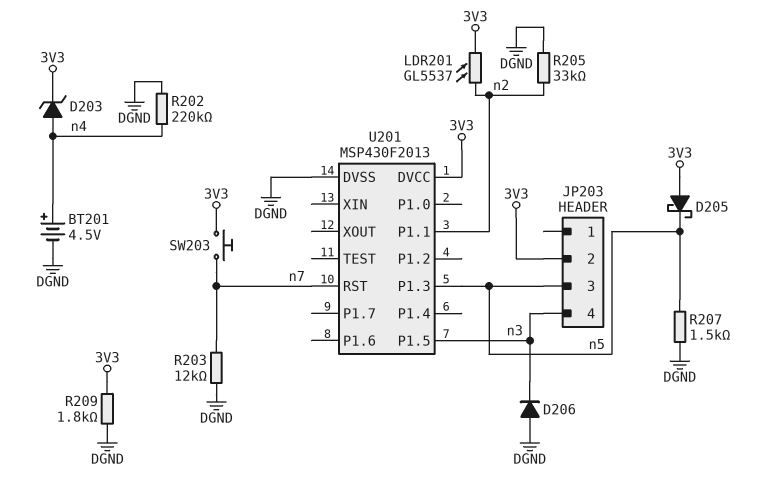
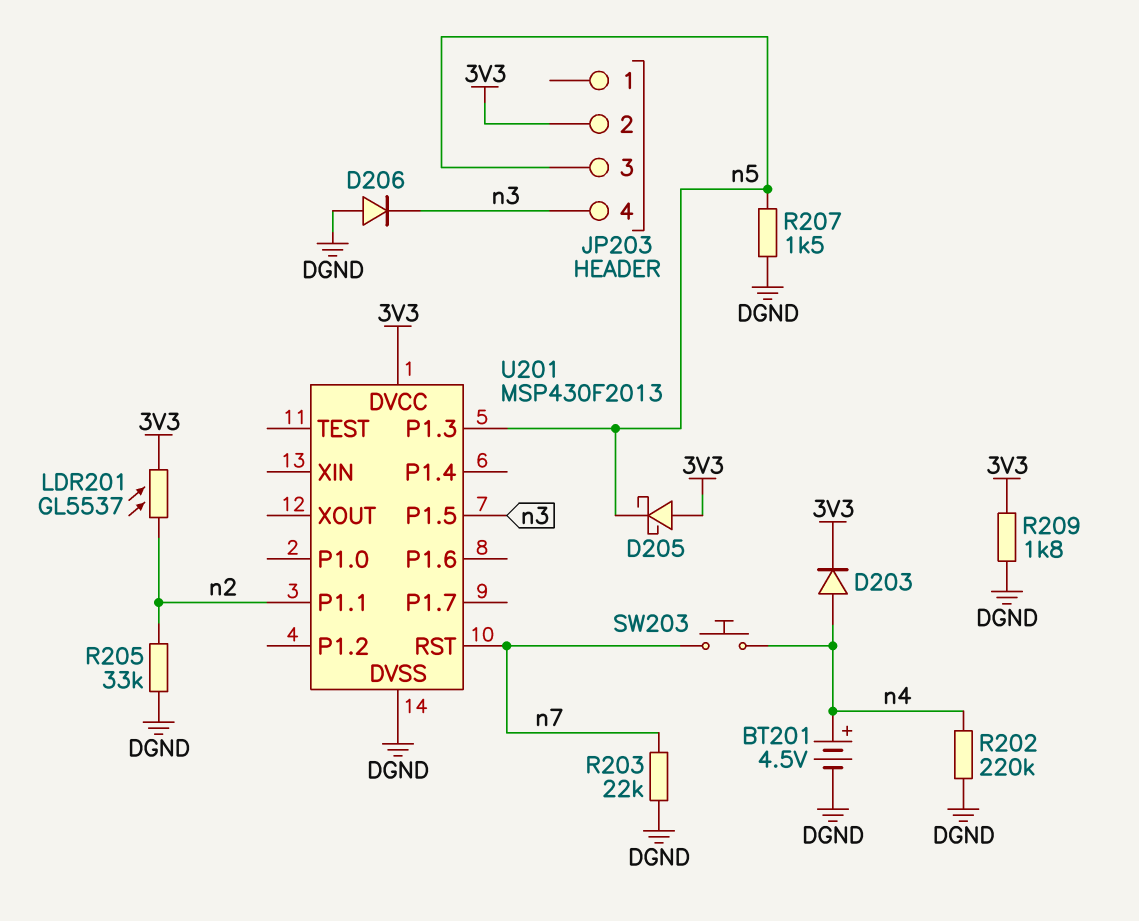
D203: zener (A n4, K 3V3) -> diode (A n4, K 3V3)
R203: 12k (DGND, n7) -> 22k (DGND, n7)
SW203: button (3V3, n7) -> button (n4, n7)

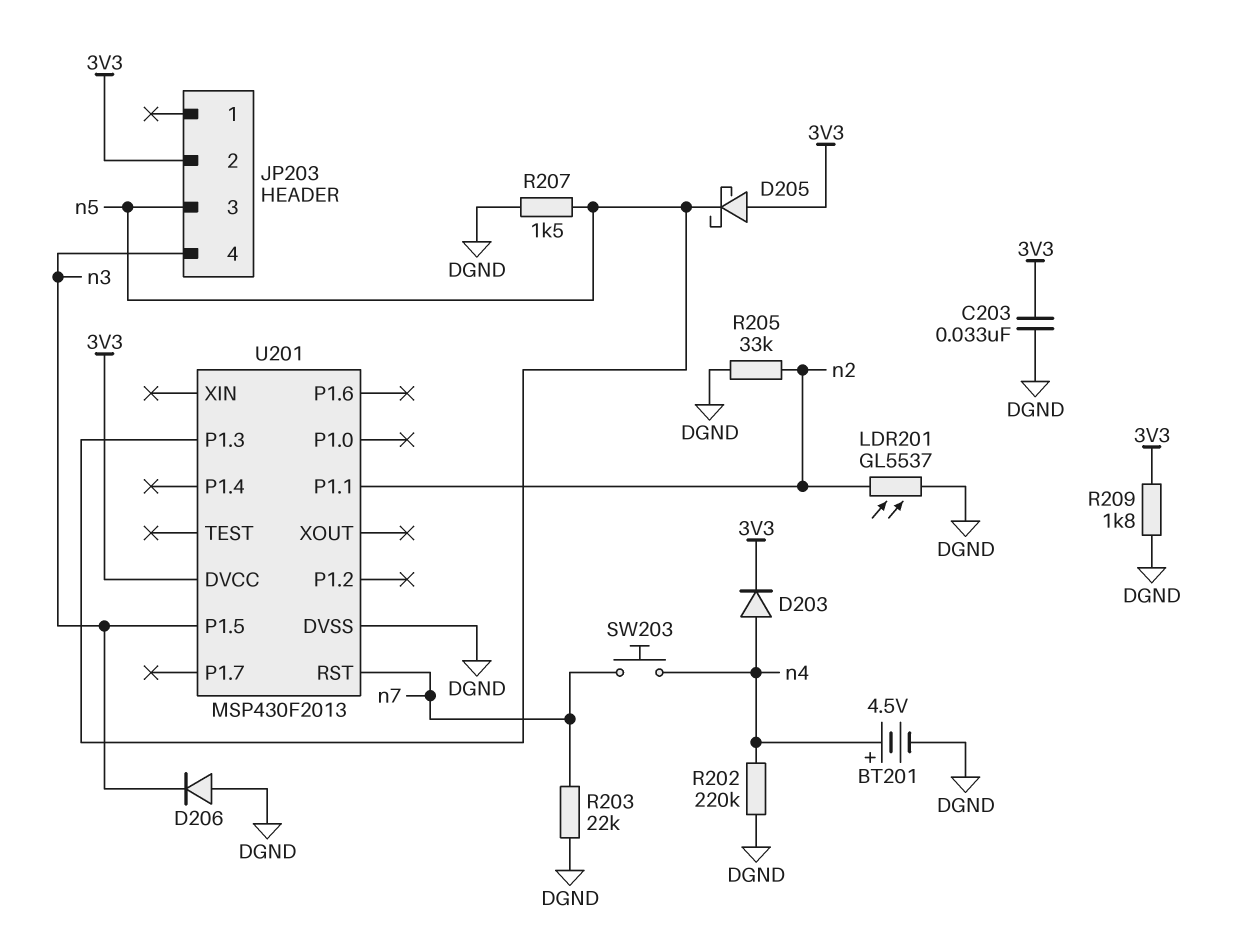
C203: none -> 33nF (3V3, DGND)
LDR201: GL5537 (3V3, n2) -> GL5537 (DGND, n2)

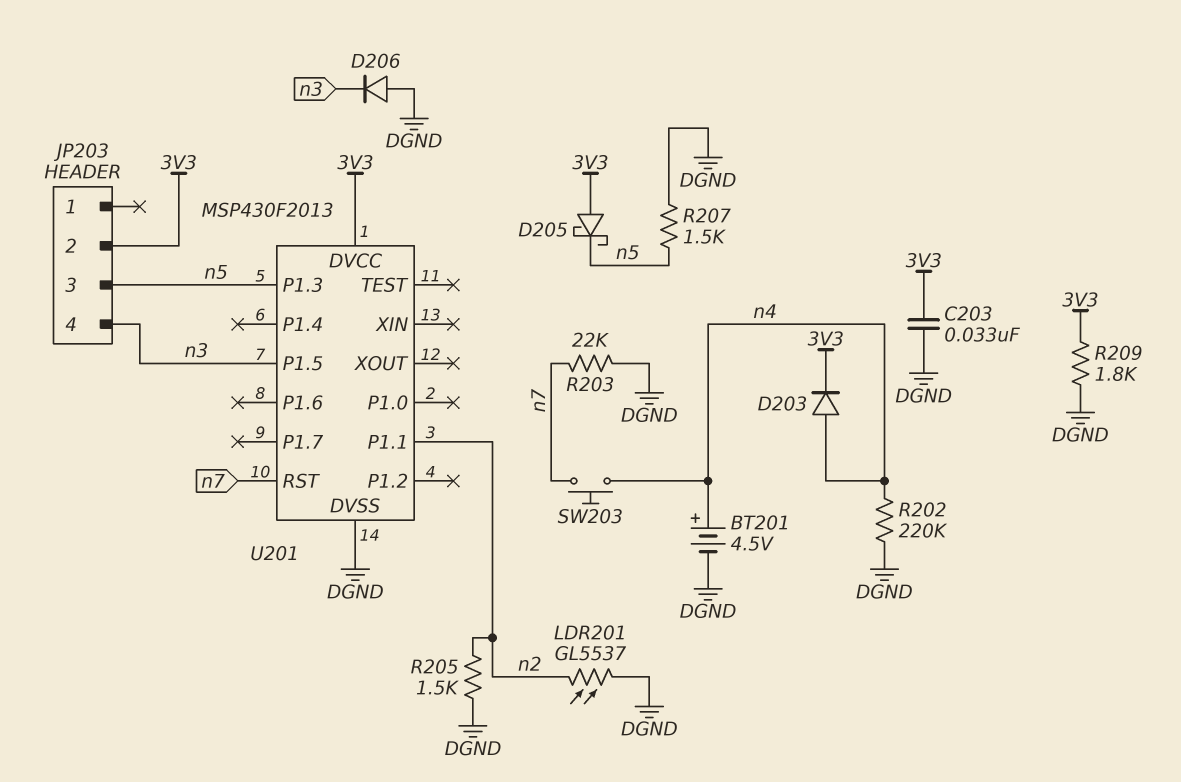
R205: 33k (DGND, n2) -> 1.5k (DGND, n2)

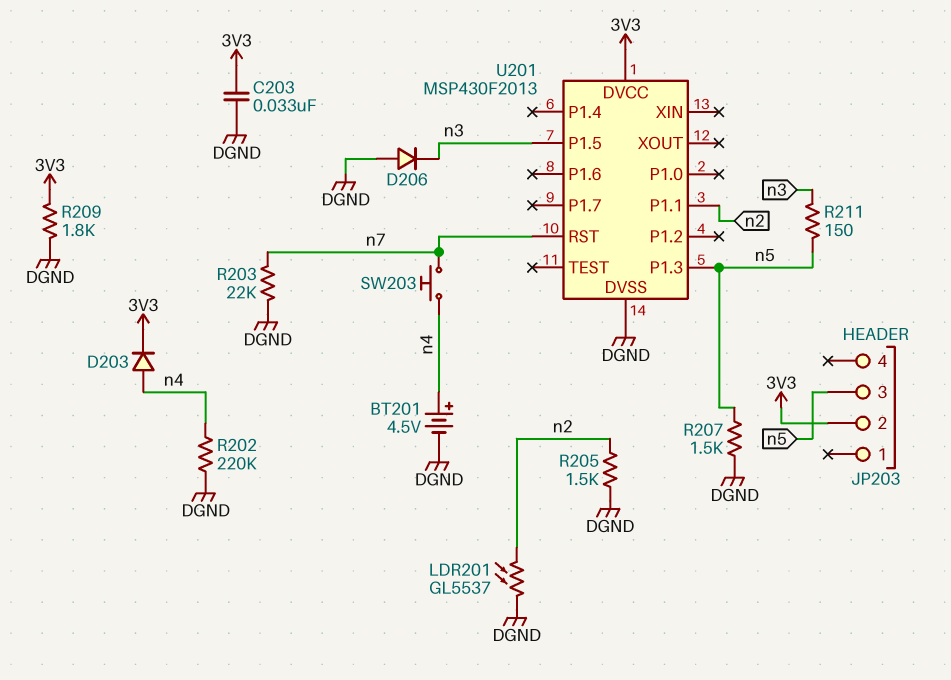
D205: schottky (A 3V3, K n5) -> none
JP203 pin 4: n3 -> none
R211: none -> 150 (n3, n5)

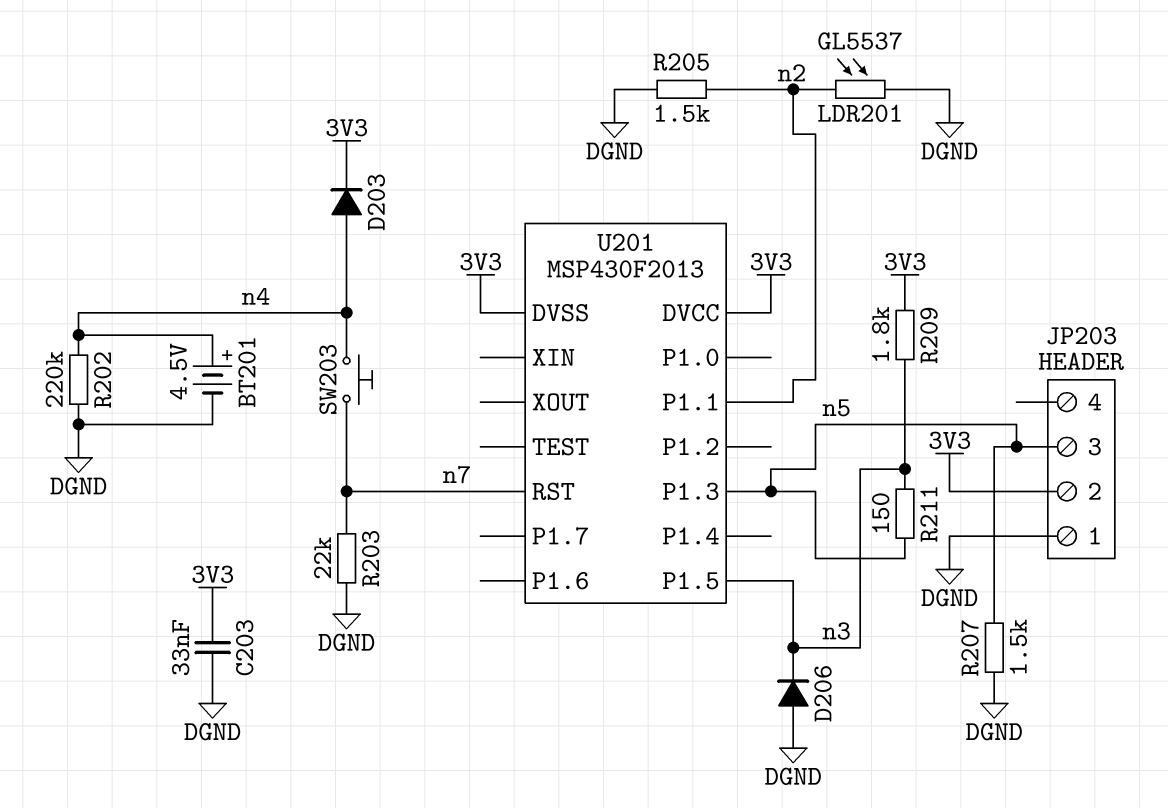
JP203 pin 1: none -> DGND
R209: 1.8k (3V3, DGND) -> 1.8k (3V3, n3)
U201 pin DVSS: DGND -> 3V3

